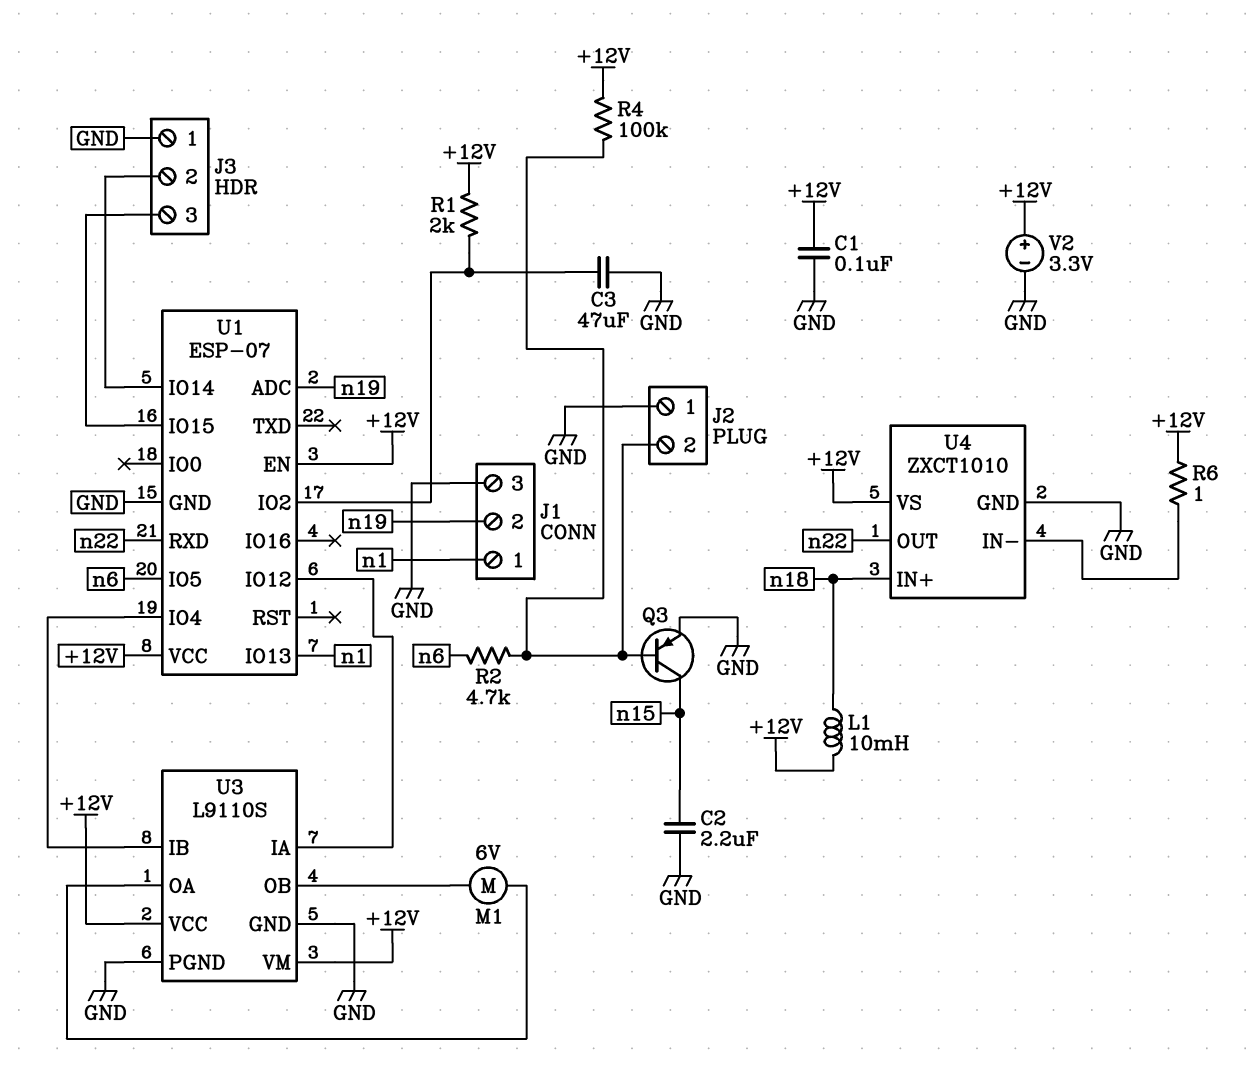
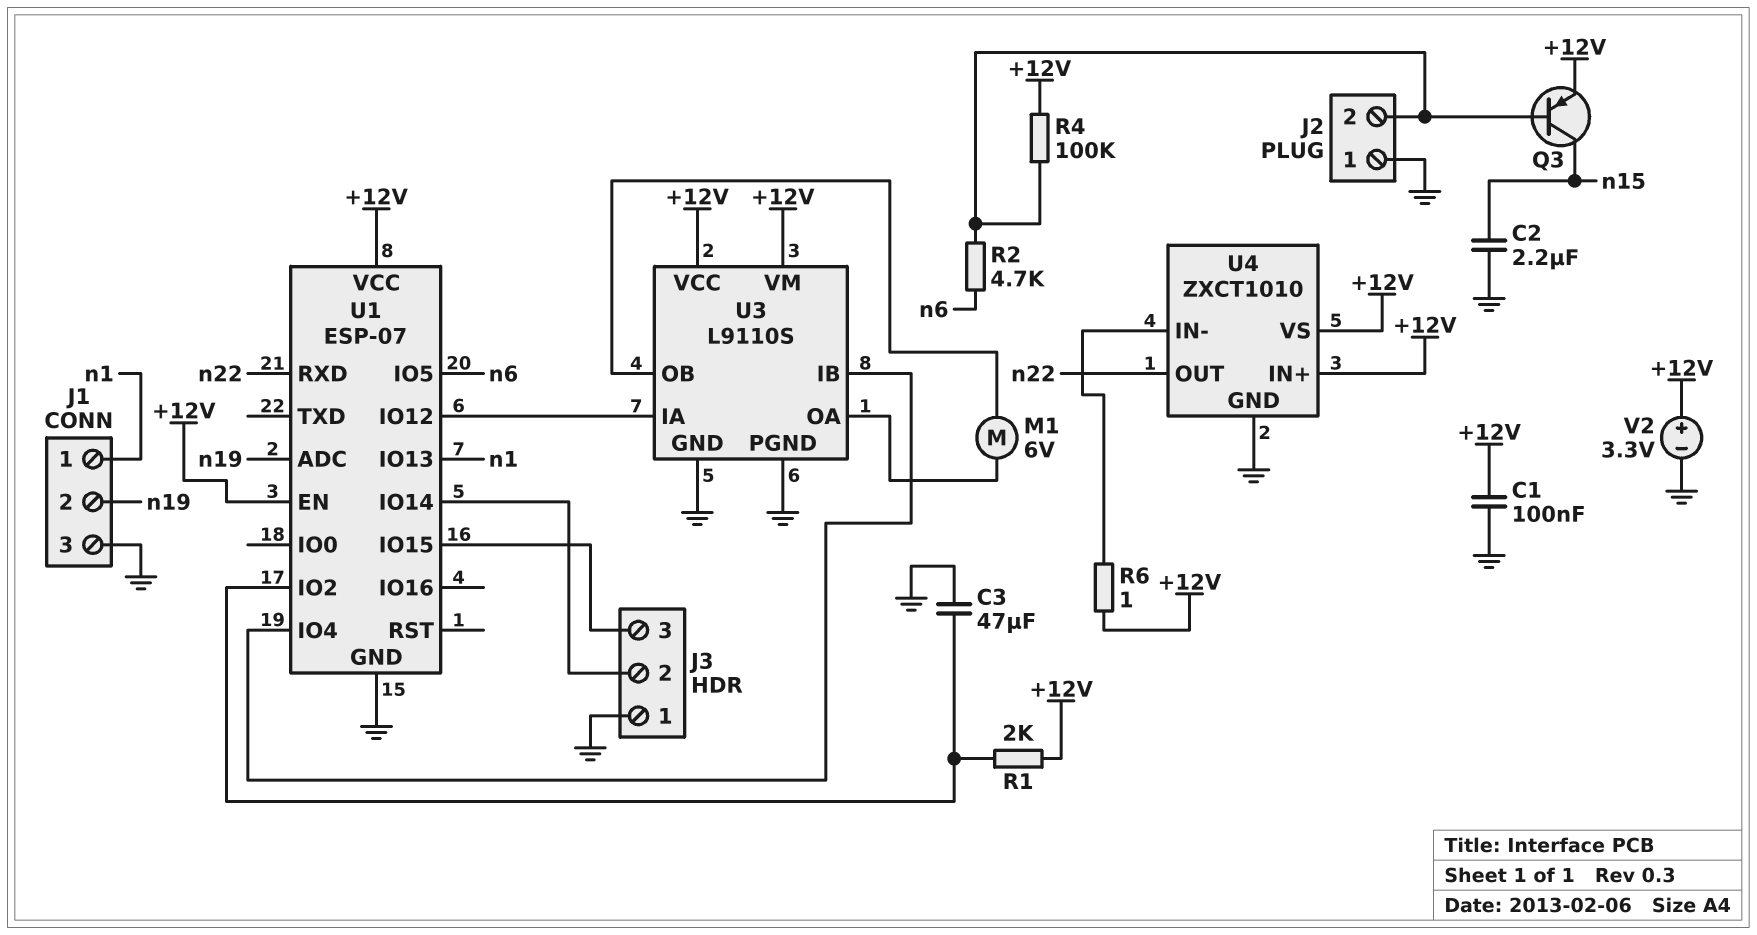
L1: 10mH (+12V, n18) -> none
Q3: PNP (B J2/2, C n15, E GND) -> PNP (B J2/2, C n15, E +12V)
U4 pin IN+: n18 -> +12V

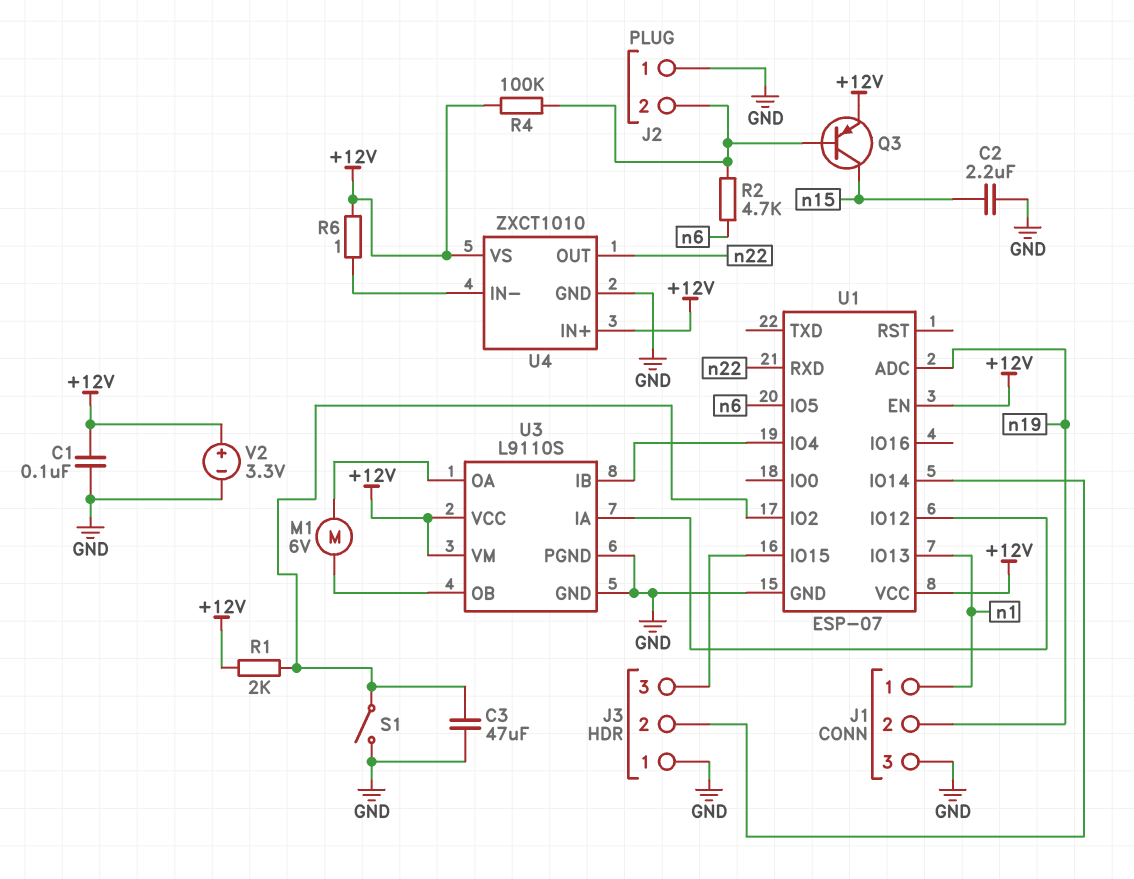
S1: none -> switch (GND, U1/IO2)

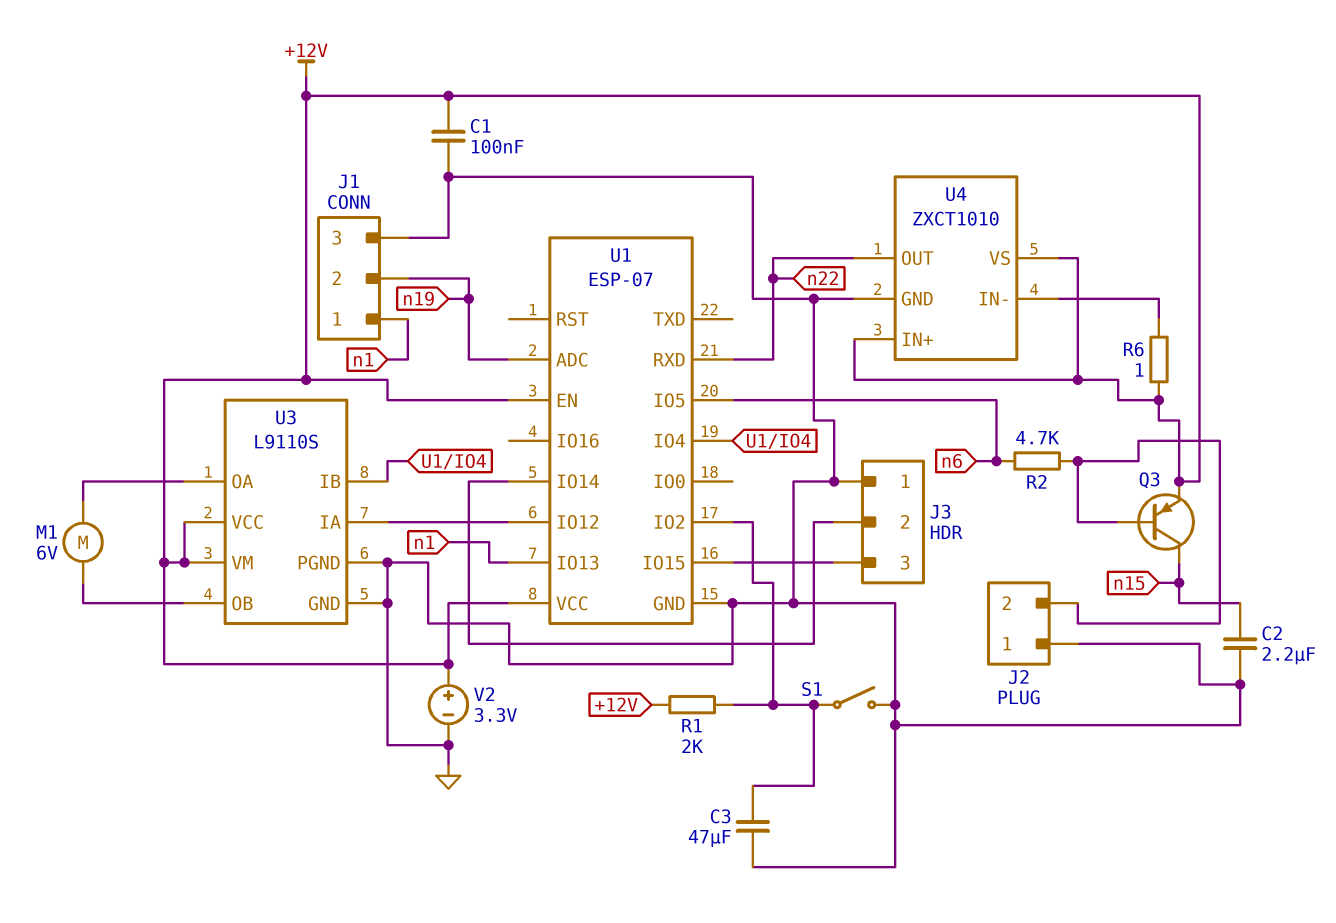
R4: 100k (+12V, J2/2) -> none

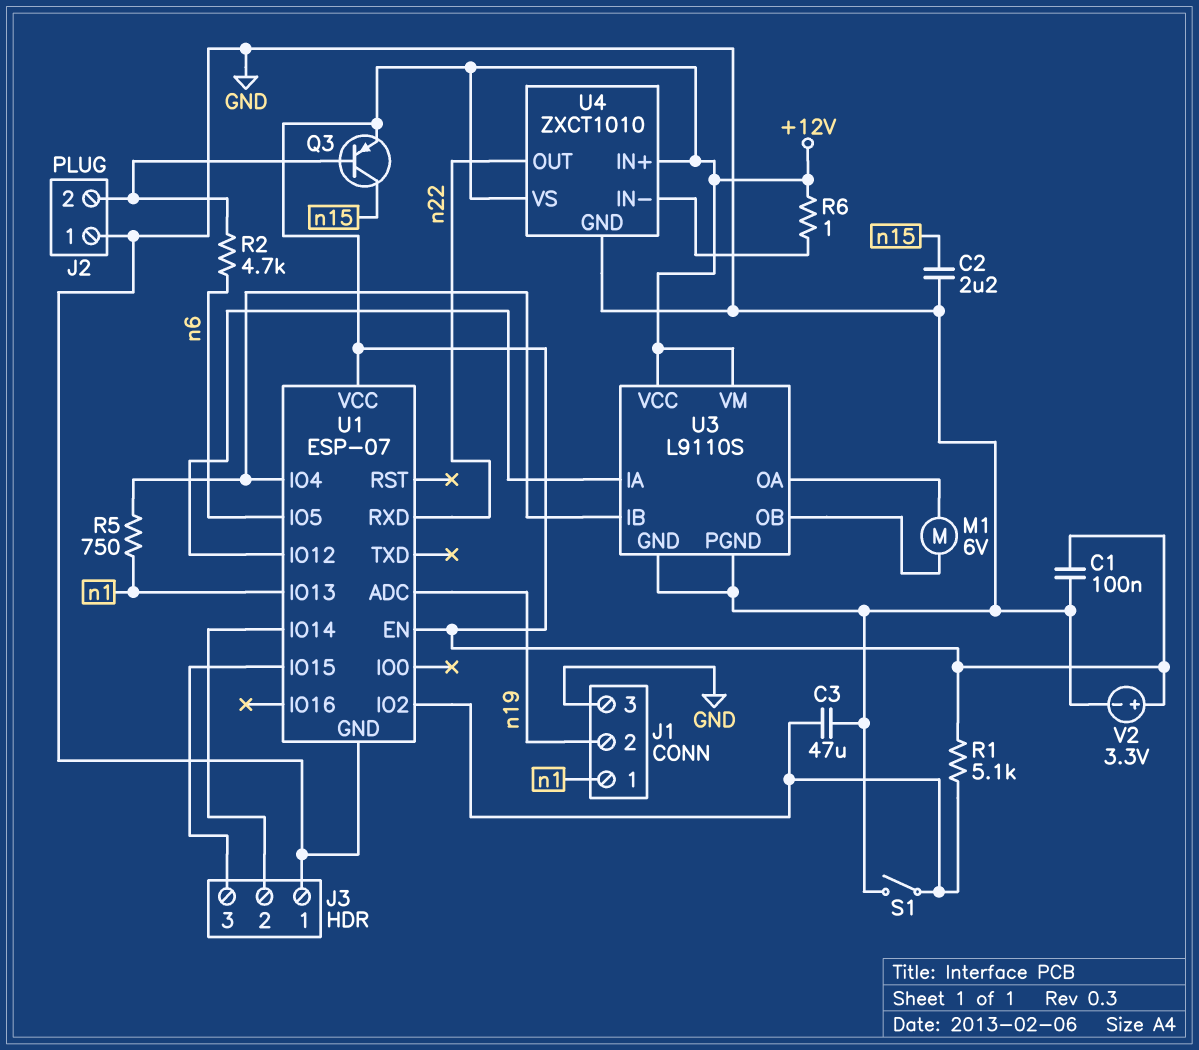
R1: 2k (+12V, U1/IO2) -> 5.1k (+12V, U1/IO2)
R5: none -> 750 (U1/IO4, n1)

